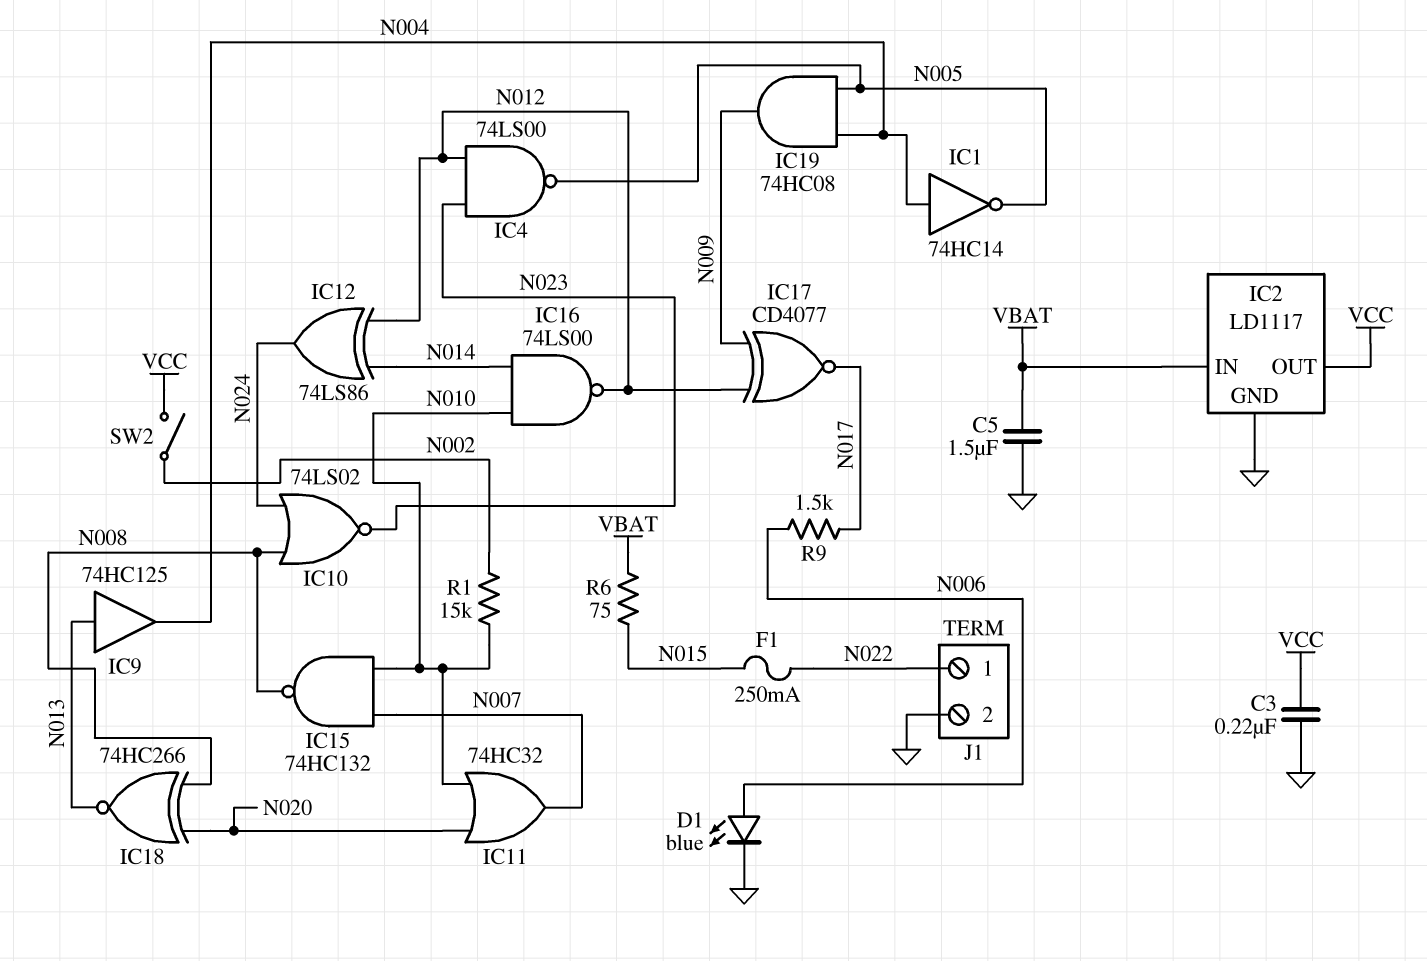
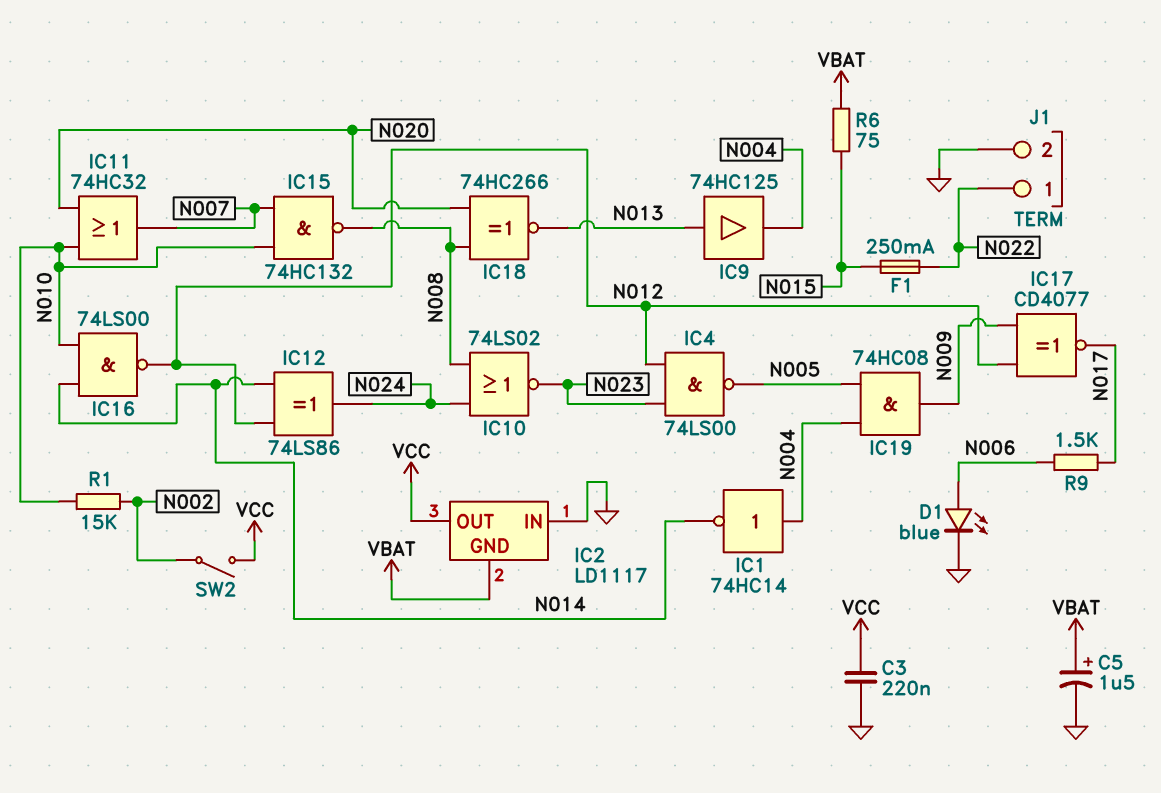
C5: 1.5uF (GND, VBAT) -> 1.5uF (plus VBAT, minus GND)
IC1: NOT 74HC14 (in N004, out N005) -> NOT 74HC14 (in N004, out N014)
IC2 pin GND: GND -> VBAT
IC2 pin IN: VBAT -> GND

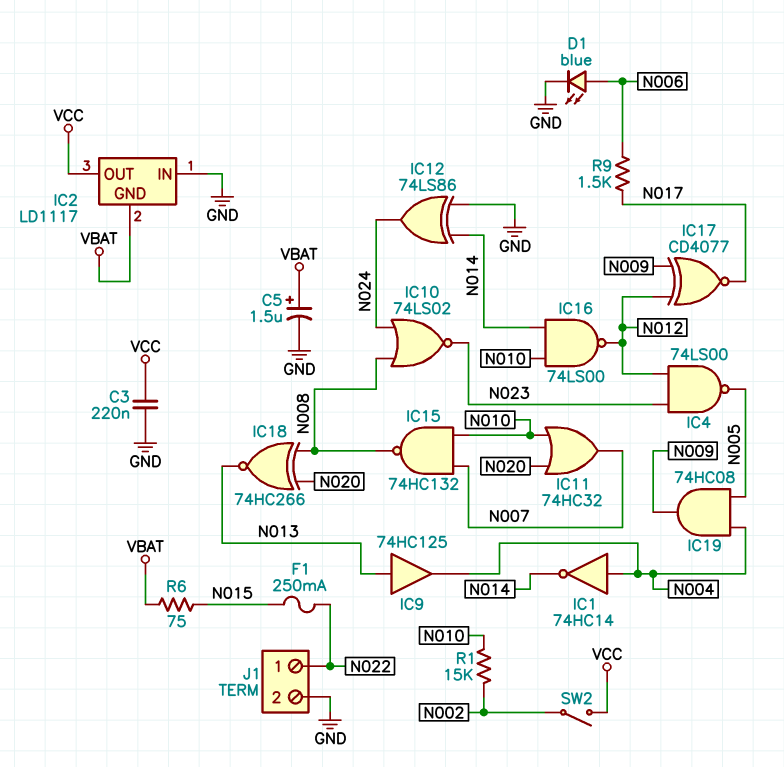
IC12: XOR 74LS86 (in N012, in N014, out N024) -> XOR 74LS86 (in GND, in N014, out N024)

